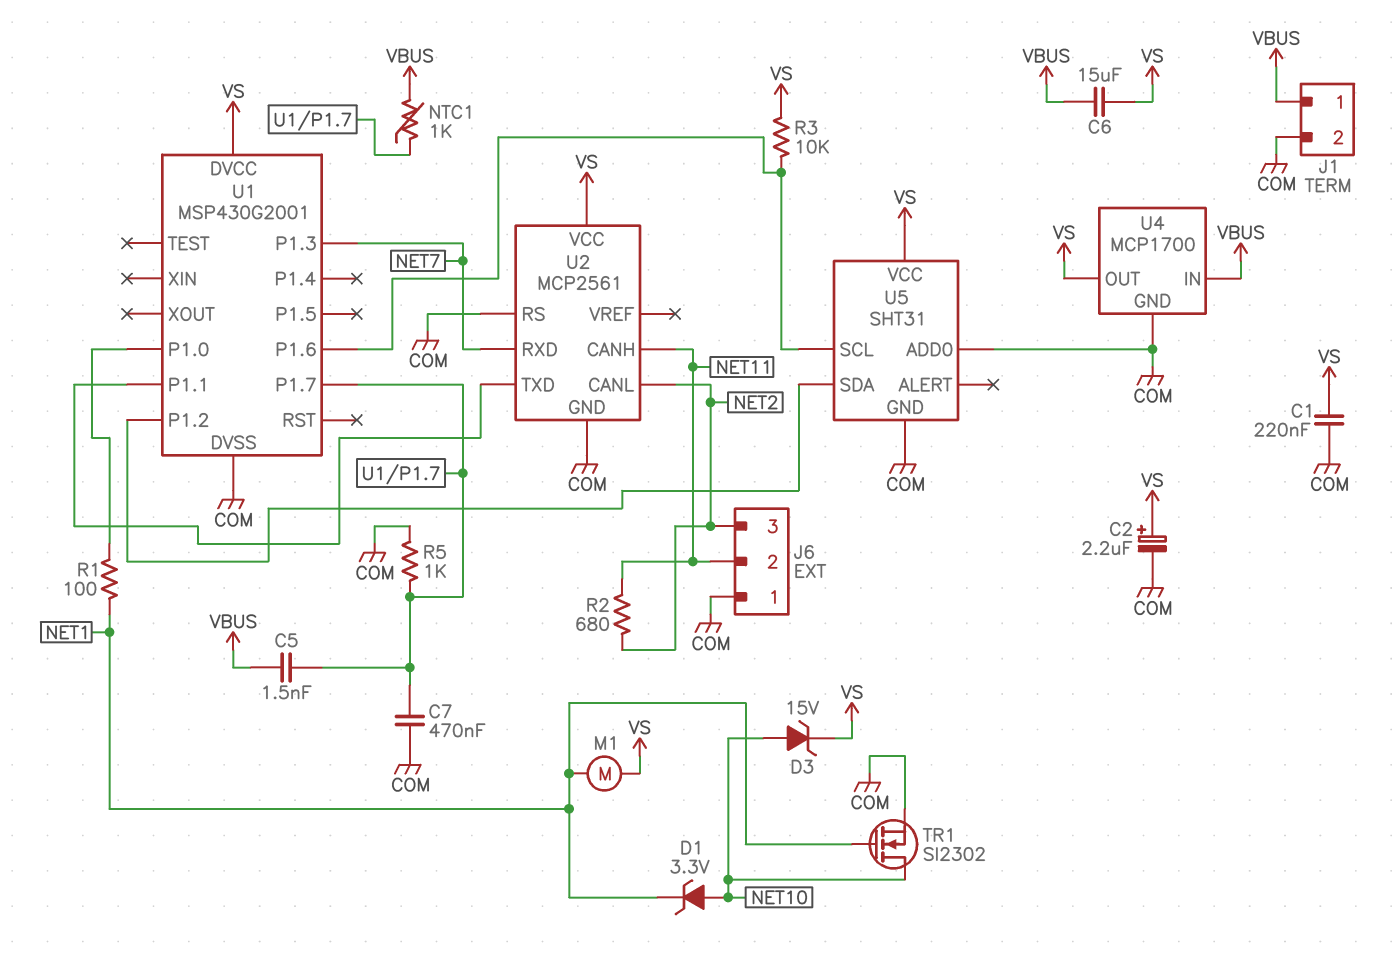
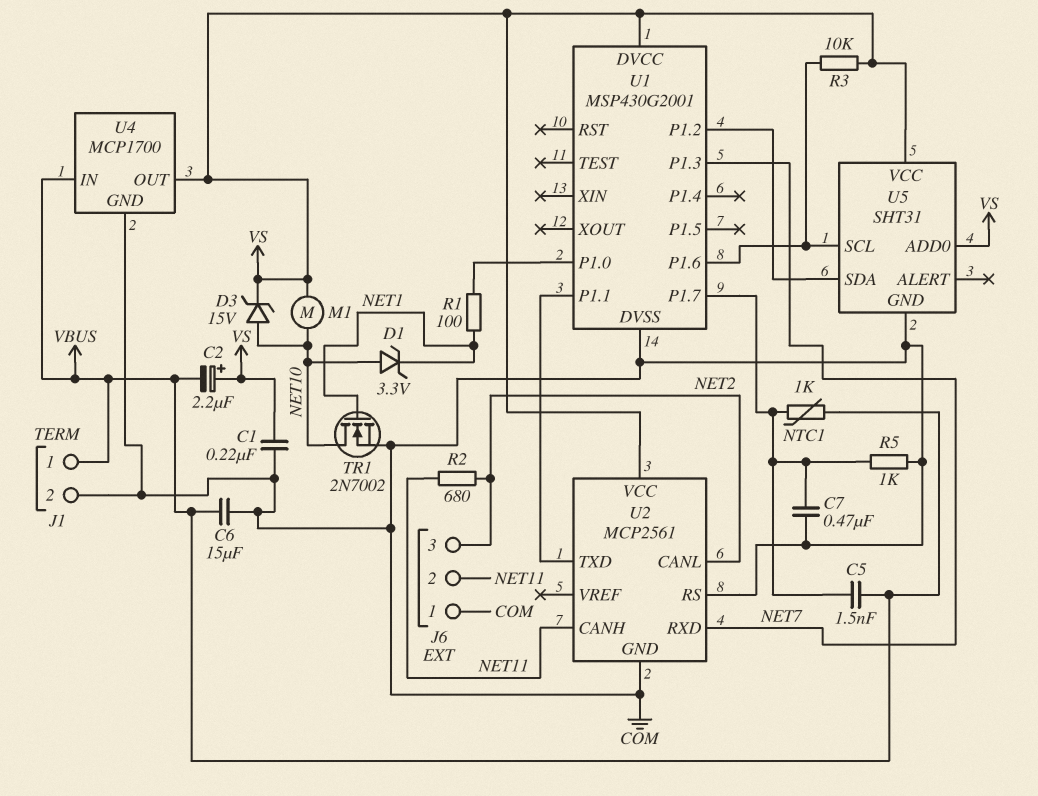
C2: 2.2uF (plus VS, minus COM) -> 2.2uF (plus VS, minus VBUS)
C6: 15uF (VBUS, VS) -> 15uF (COM, VBUS)
M1: motor (NET1, VS) -> motor (NET10, VS)
TR1: NMOS SI2302 (G NET1, D NET10, S COM) -> NMOS 2N7002 (G NET1, D NET10, S COM)
U5 pin ADD0: COM -> VS

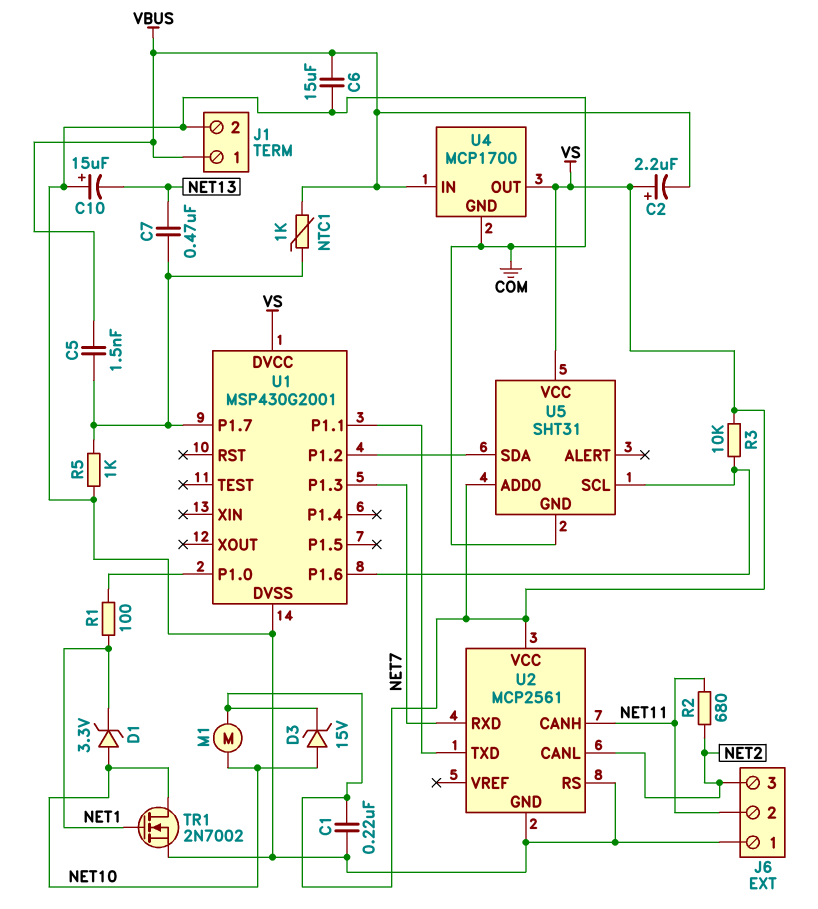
C7: 470nF (COM, U1/P1.7) -> 470nF (NET13, U1/P1.7)
C10: none -> 15uF (plus COM, minus NET13)

